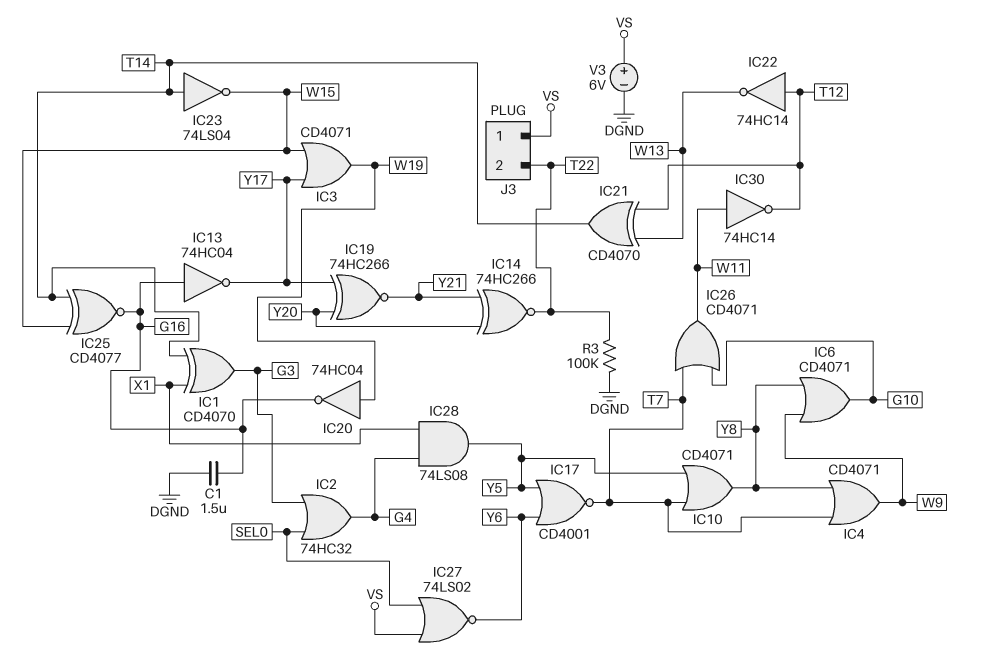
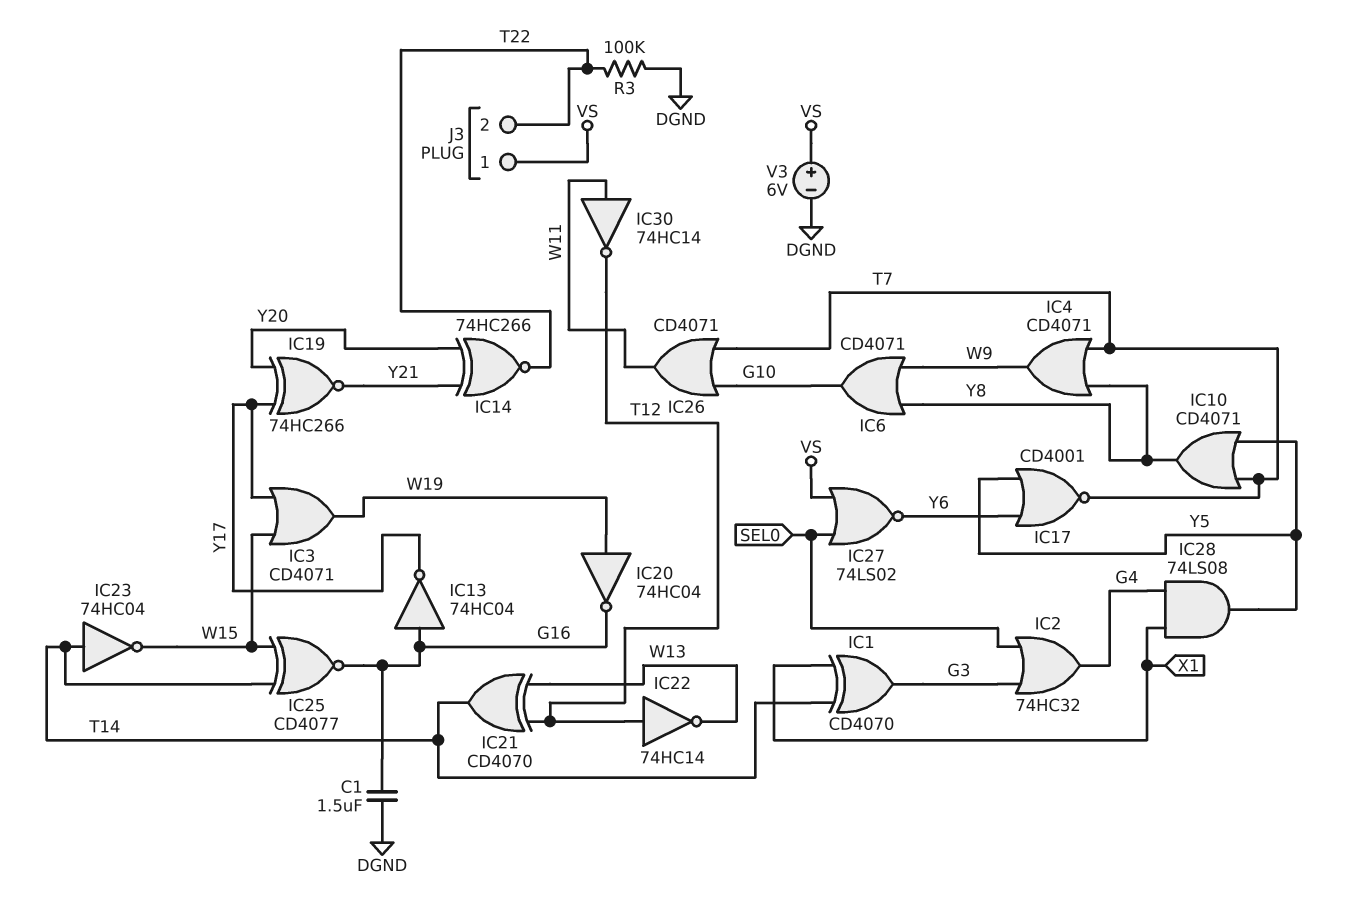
IC23: NOT 74LS04 (in T14, out W15) -> NOT 74HC04 (in T14, out W15)

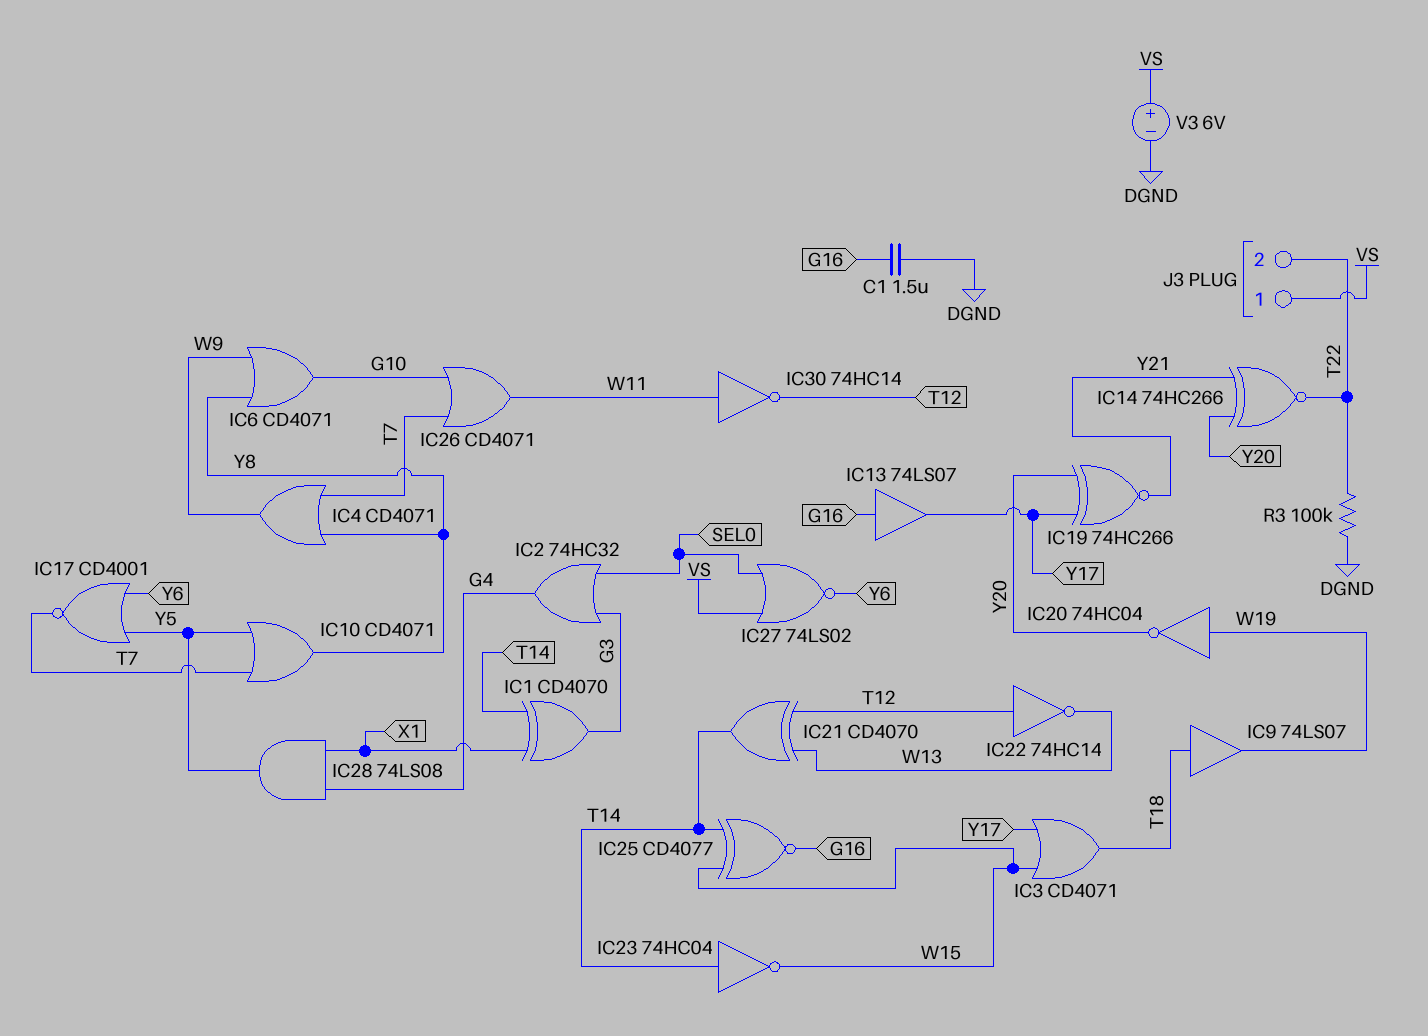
IC3: OR CD4071 (in W15, in Y17, out W19) -> OR CD4071 (in W15, in Y17, out T18)
IC9: none -> buffer 74LS07 (in T18, out W19)
IC13: NOT 74HC04 (in G16, out Y17) -> buffer 74LS07 (in G16, out Y17)
IC20: NOT 74HC04 (in W19, out G16) -> NOT 74HC04 (in W19, out Y20)

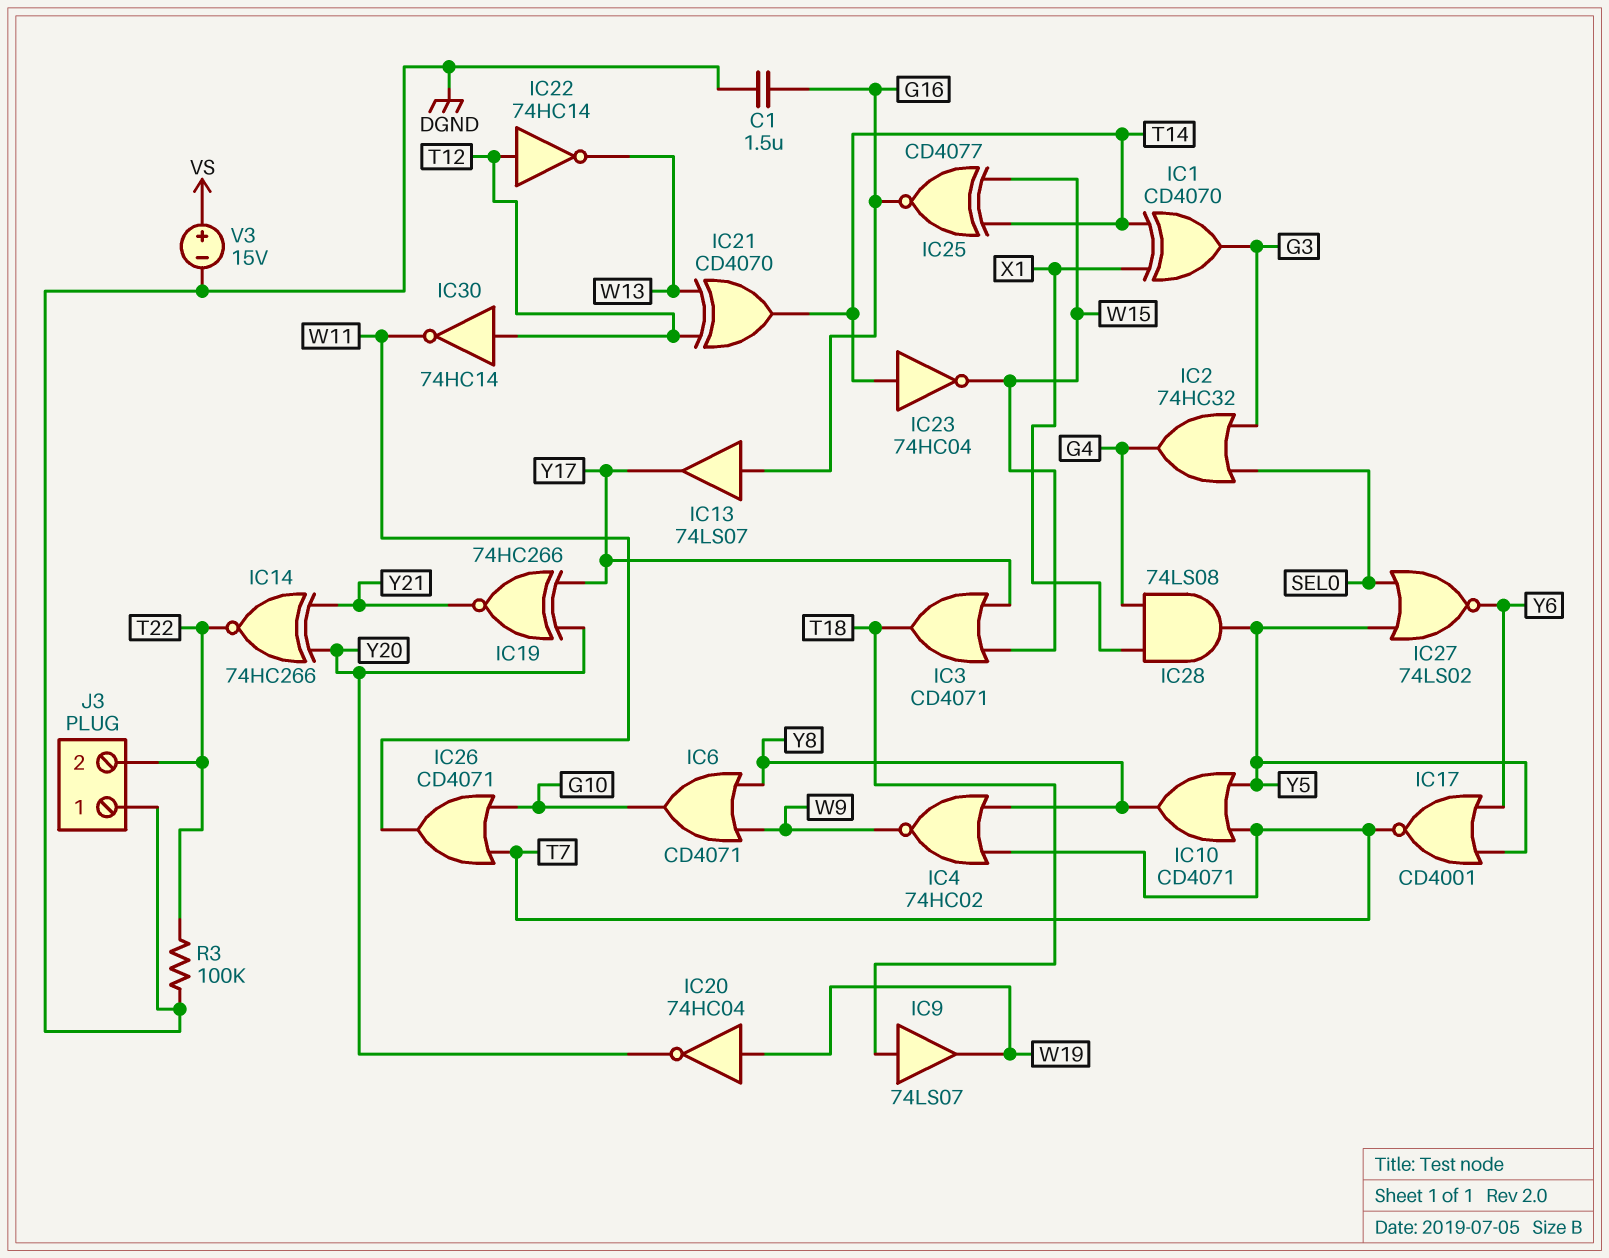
IC4: OR CD4071 (in T7, in Y8, out W9) -> NOR 74HC02 (in T7, in Y8, out W9)
IC27: NOR 74LS02 (in SEL0, in VS, out Y6) -> NOR 74LS02 (in SEL0, in Y5, out Y6)
IC30: NOT 74HC14 (in W11, out T12) -> NOT 74HC14 (in T12, out W11)
J3 pin 1: VS -> DGND
V3: 6V (plus VS, minus DGND) -> 15V (plus VS, minus DGND)

